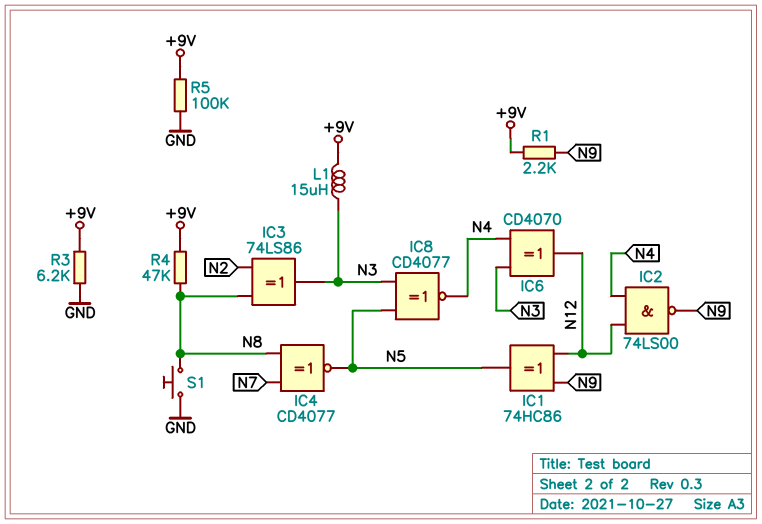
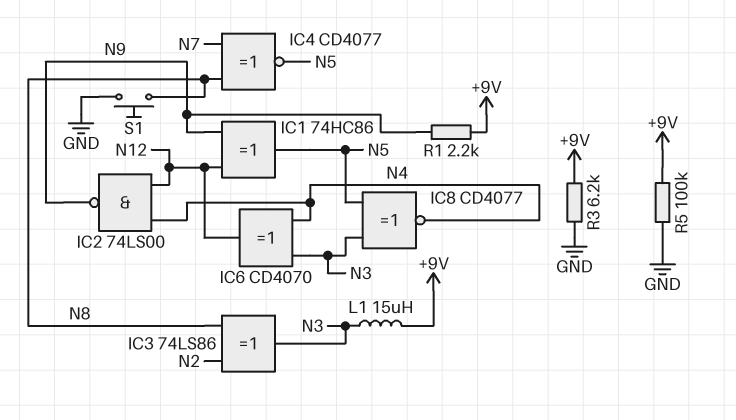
R4: 47k (+9V, N8) -> none

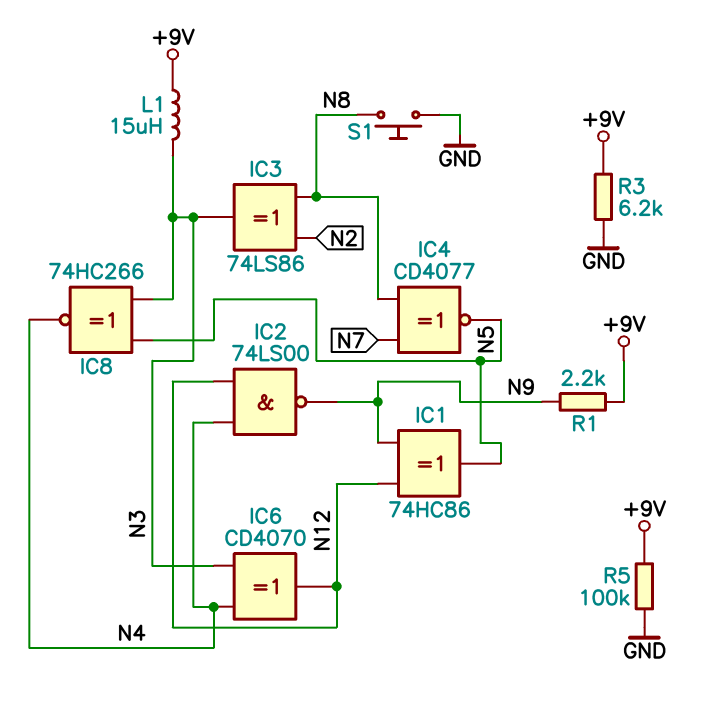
IC8: XNOR CD4077 (in N3, in N5, out N4) -> XNOR 74HC266 (in N3, in N5, out N4)

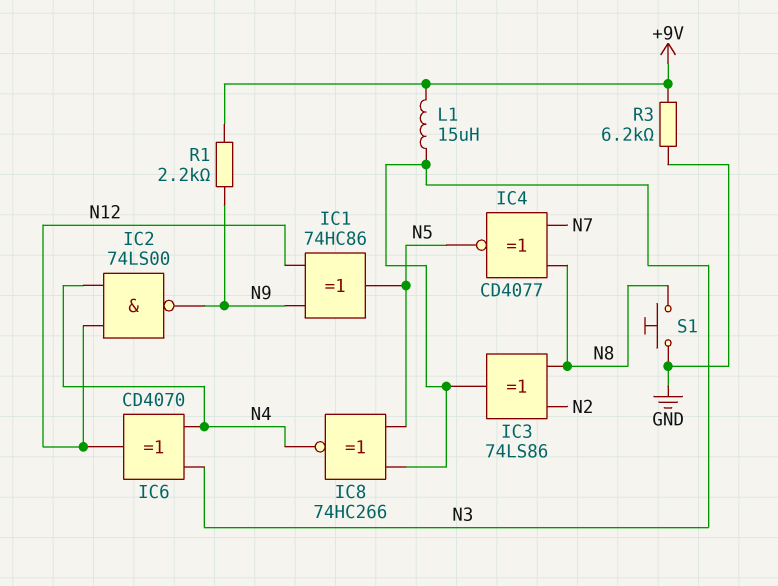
R5: 100k (+9V, GND) -> none

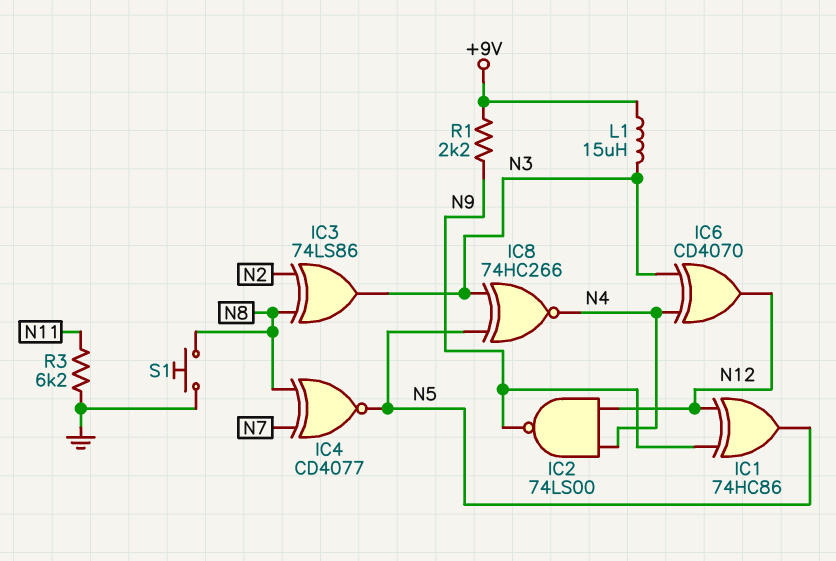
R3: 6.2k (+9V, GND) -> 6.2k (GND, N11)

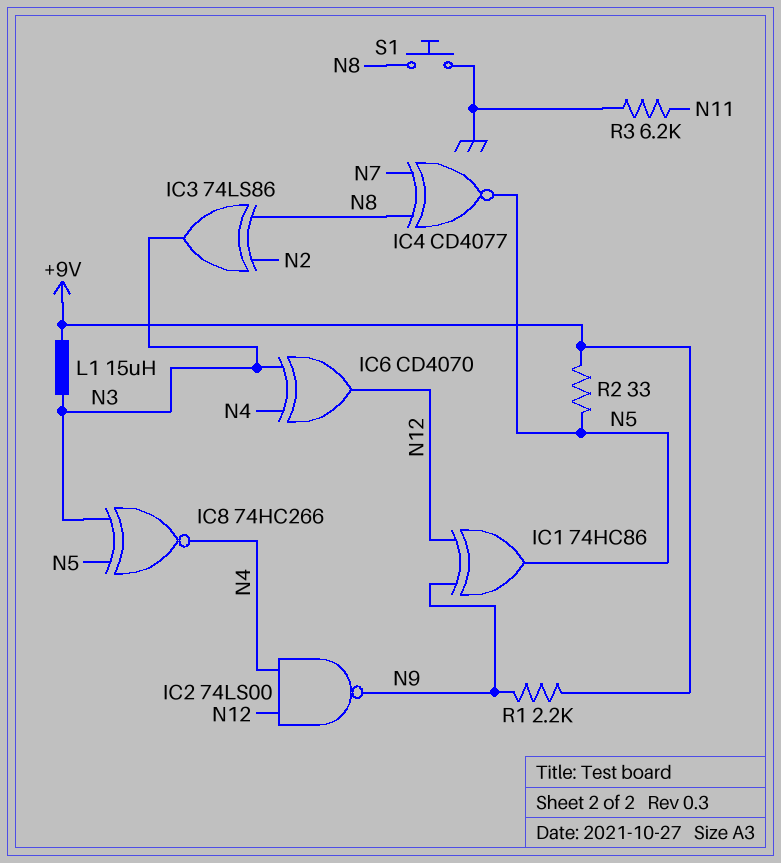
R2: none -> 33 (+9V, N5)

